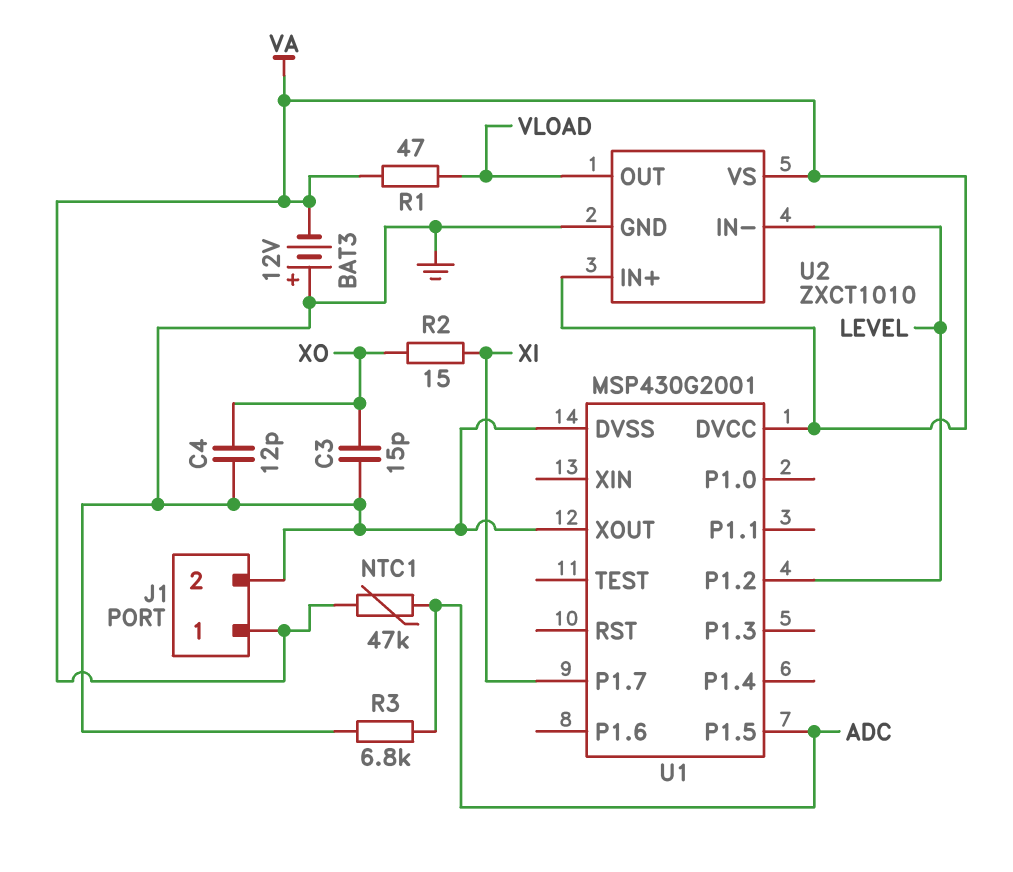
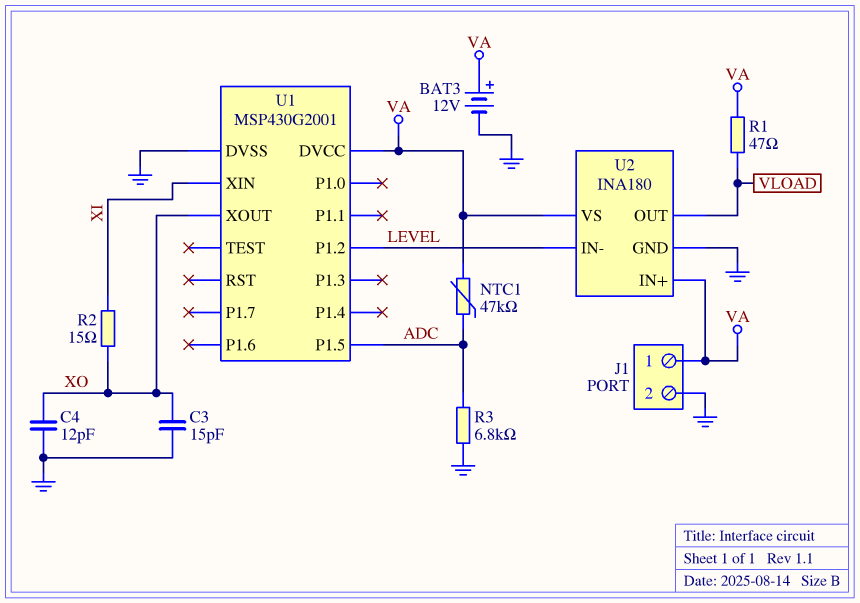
BAT3: 12V (plus GND, minus VA) -> 12V (plus VA, minus GND)
U1 pin P1.7: XI -> none
U1 pin XIN: none -> XI
U1 pin XOUT: GND -> XO
U2: ZXCT1010 -> INA180

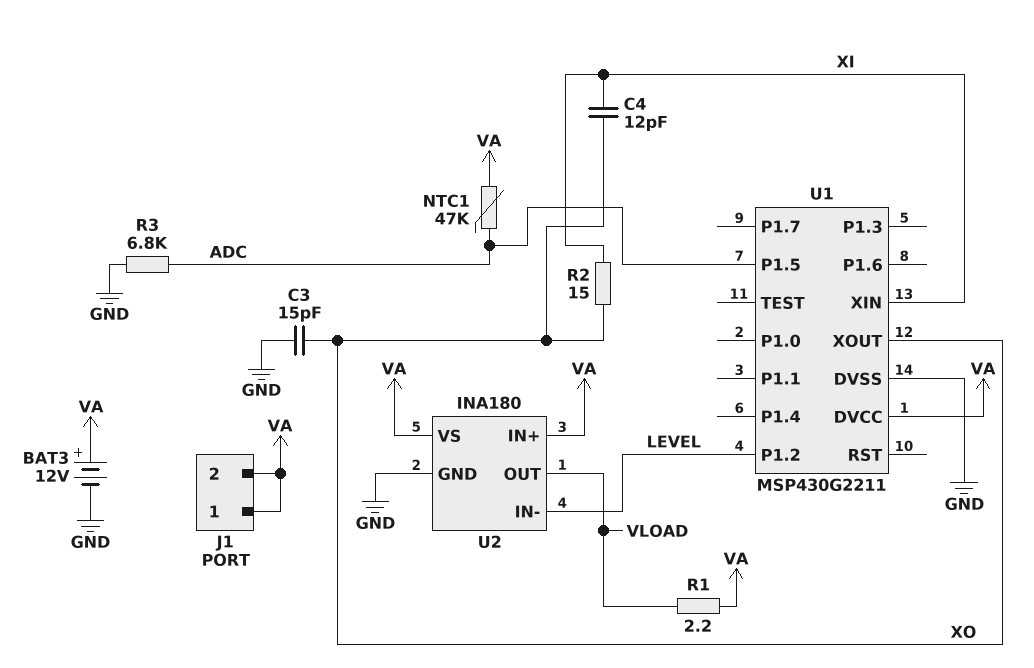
C4: 12pF (GND, XO) -> 12pF (XI, XO)
J1 pin 2: GND -> VA
R1: 47 (VA, VLOAD) -> 2.2 (VA, VLOAD)
U1: MSP430G2001 -> MSP430G2211

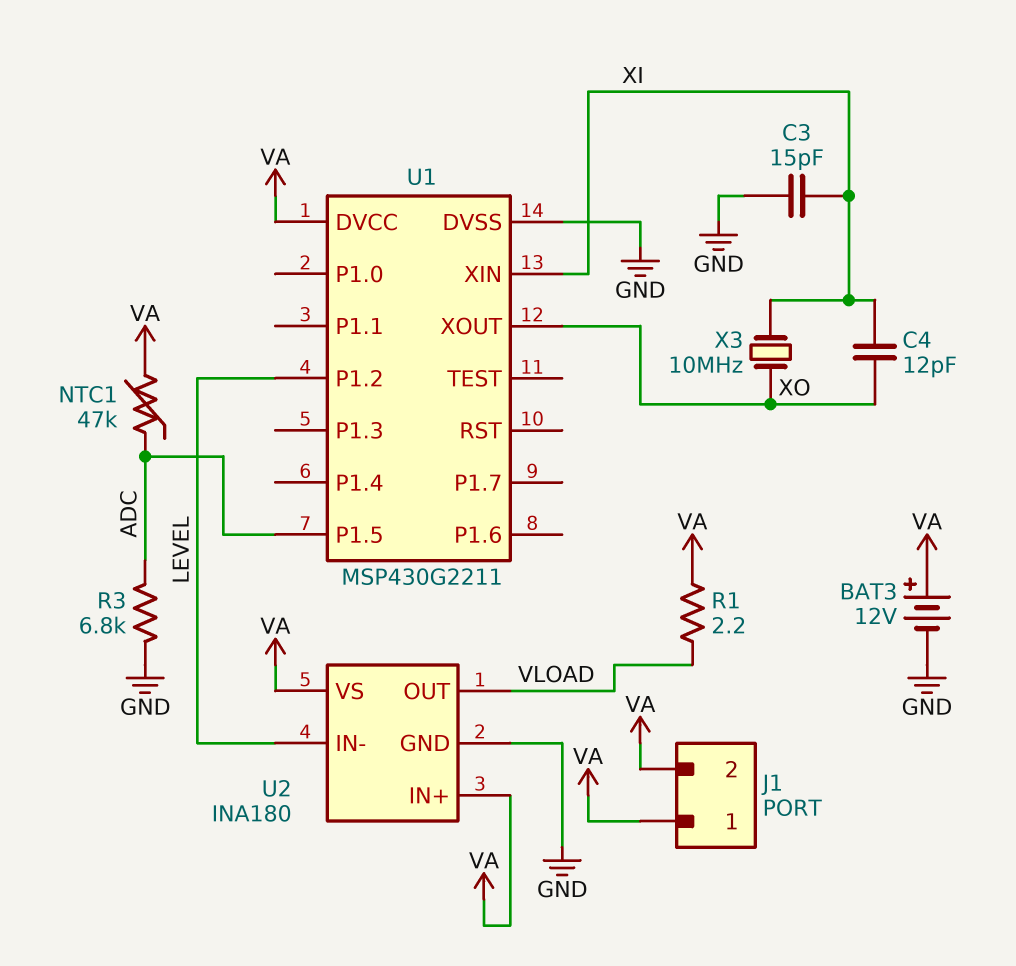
C3: 15pF (GND, XO) -> 15pF (GND, XI)
R2: 15 (XI, XO) -> none
X3: none -> 10MHz (XI, XO)

